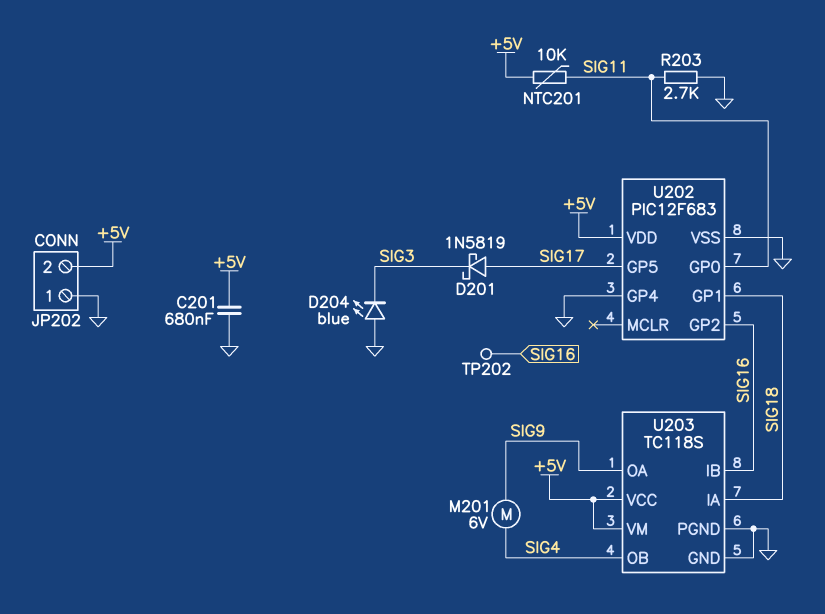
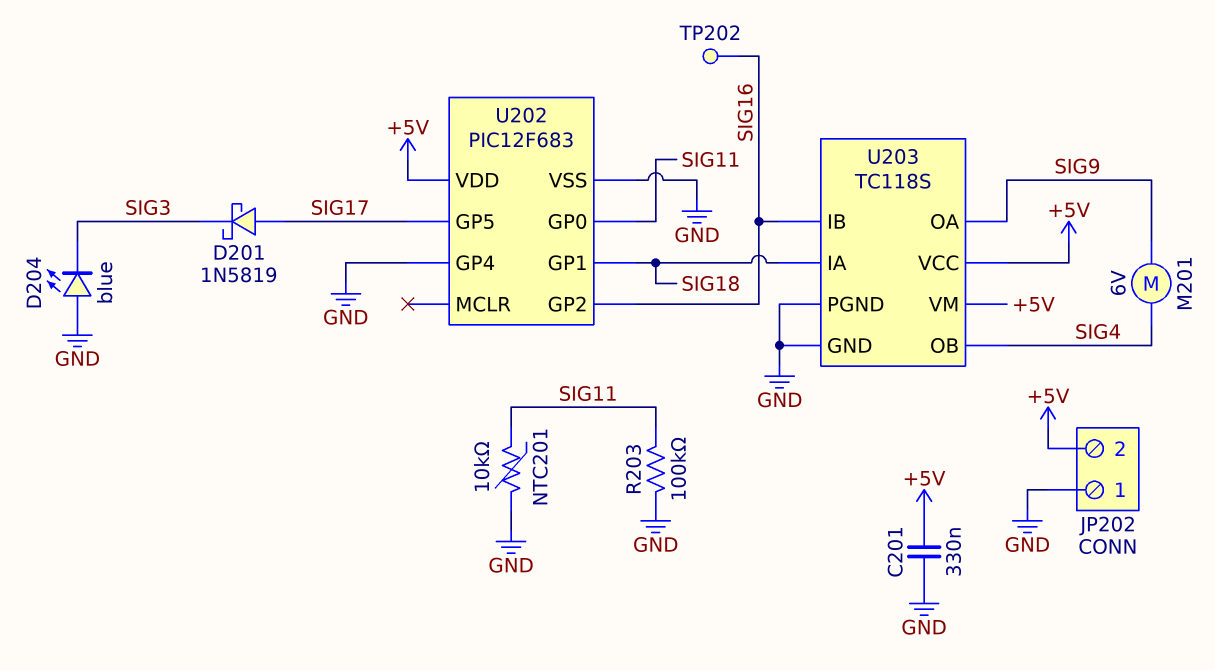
C201: 680nF (+5V, GND) -> 330nF (+5V, GND)
NTC201: 10k (+5V, SIG11) -> 10k (GND, SIG11)
R203: 2.7k (GND, SIG11) -> 100k (GND, SIG11)

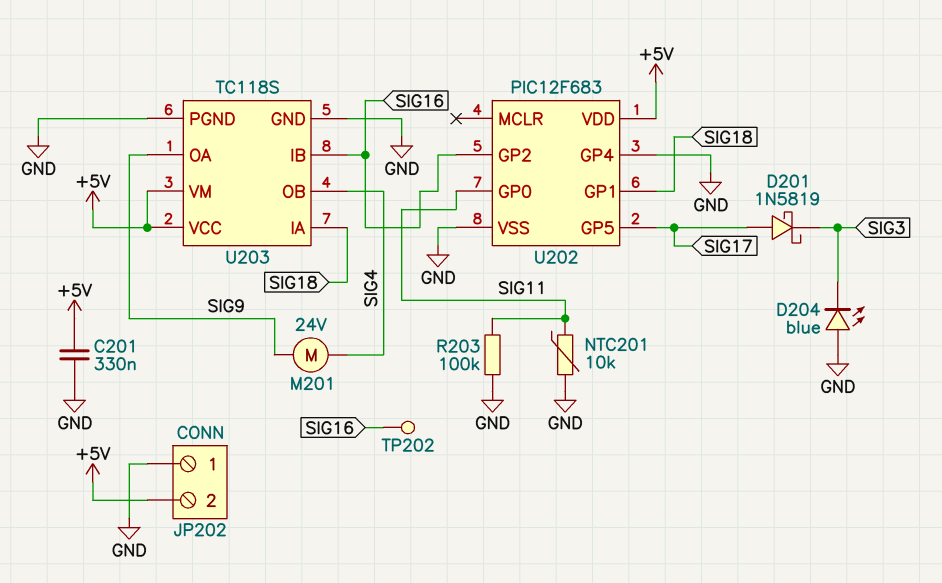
M201: motor 6V (SIG4, SIG9) -> motor 24V (SIG4, SIG9)

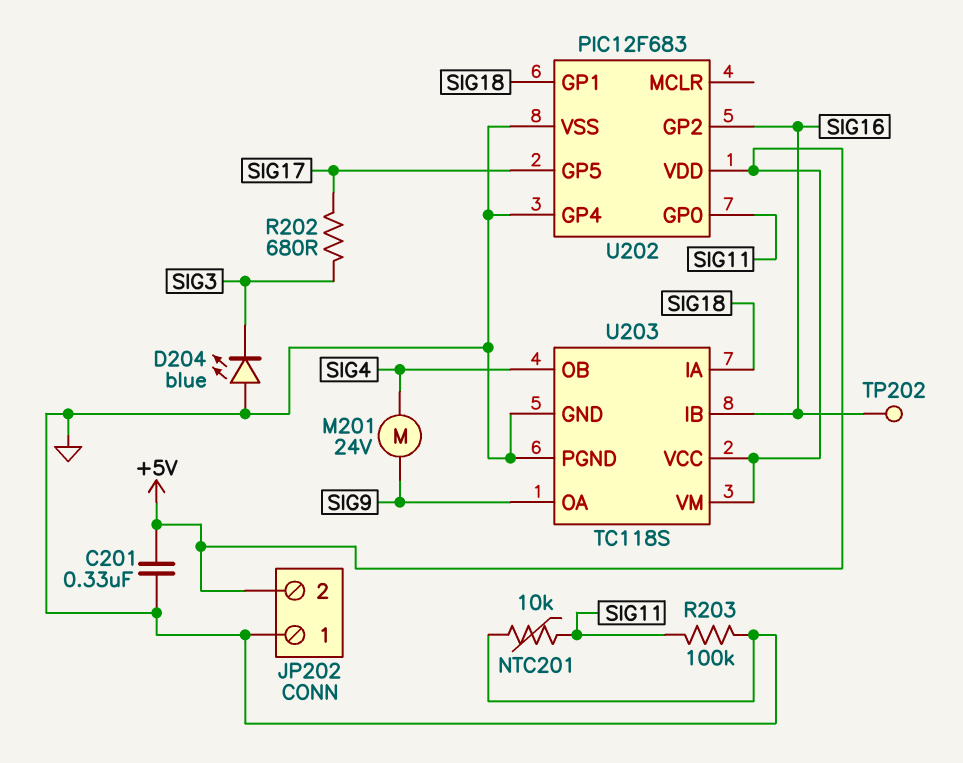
D201: schottky 1N5819 (A SIG17, K SIG3) -> none
R202: none -> 680 (SIG3, SIG17)

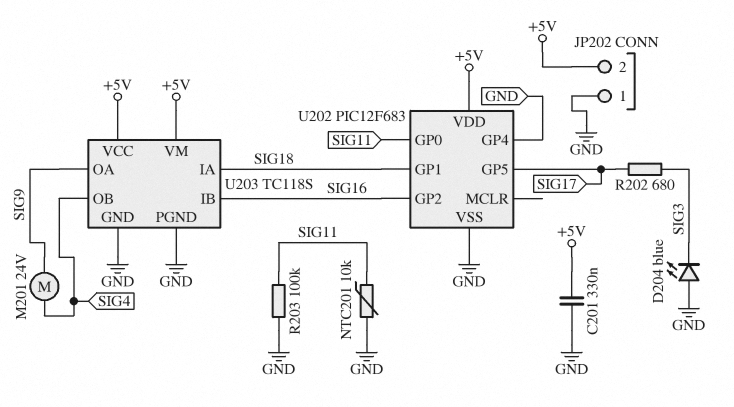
TP202: test point (SIG16) -> none

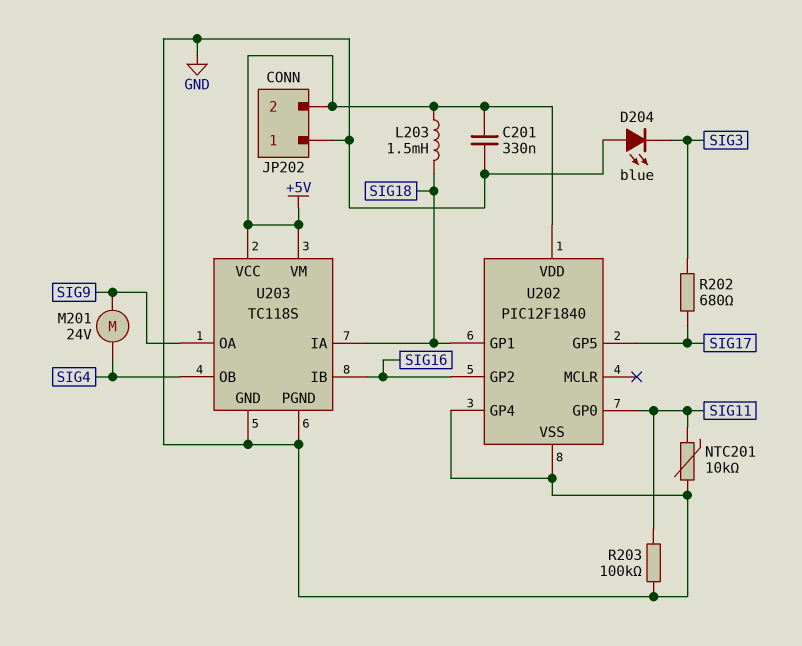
L203: none -> 1.5mH (+5V, SIG18)
U202: PIC12F683 -> PIC12F1840

